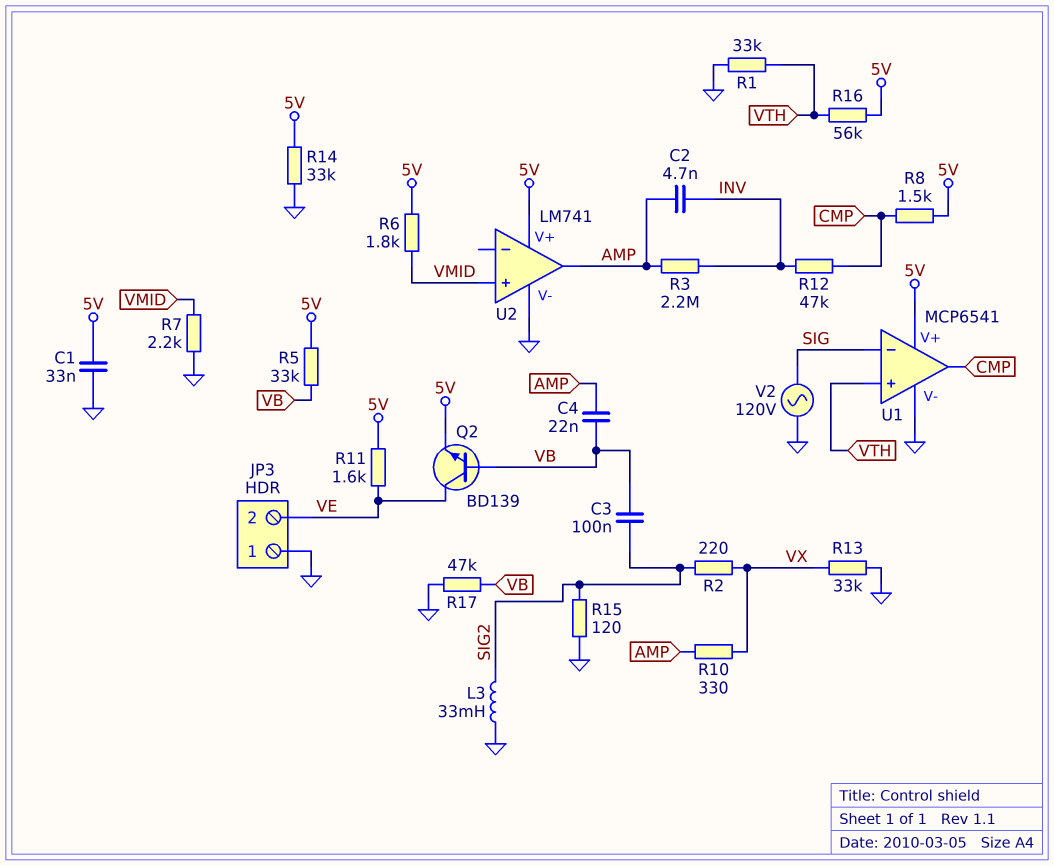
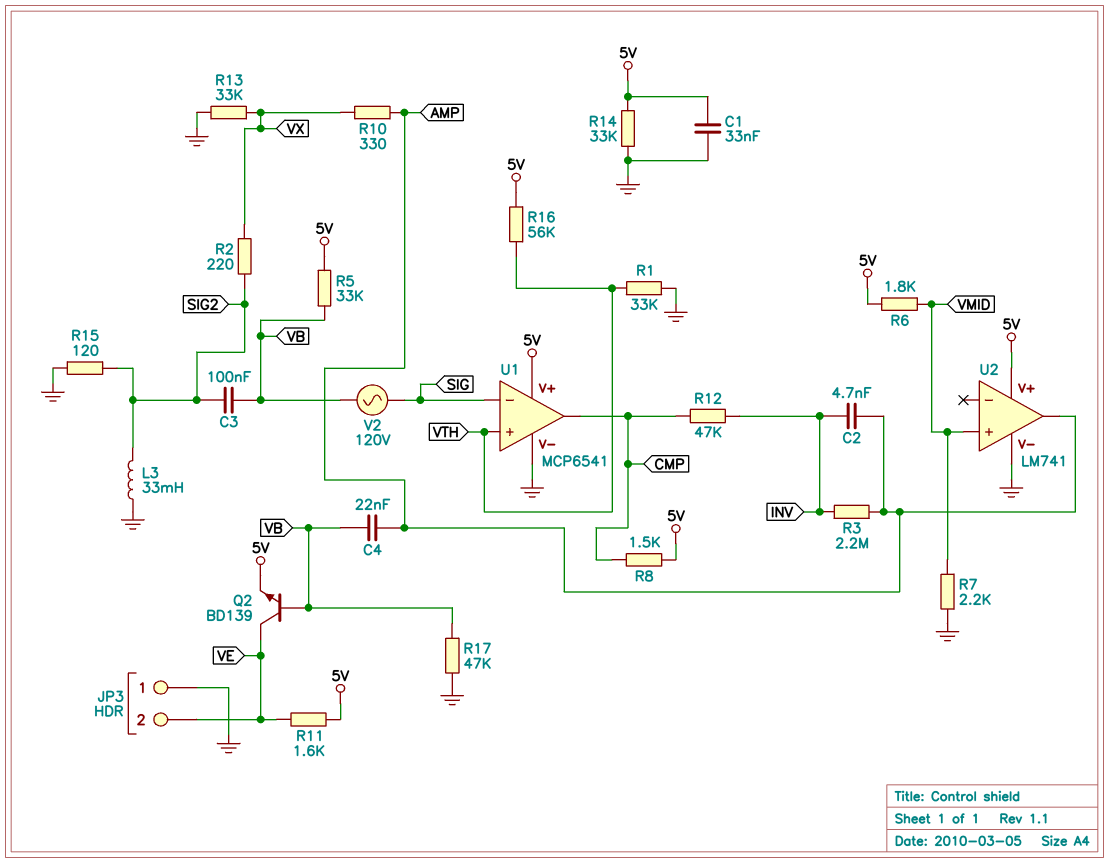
V2: AC 120V (GND, SIG) -> AC 120V (SIG, VB)

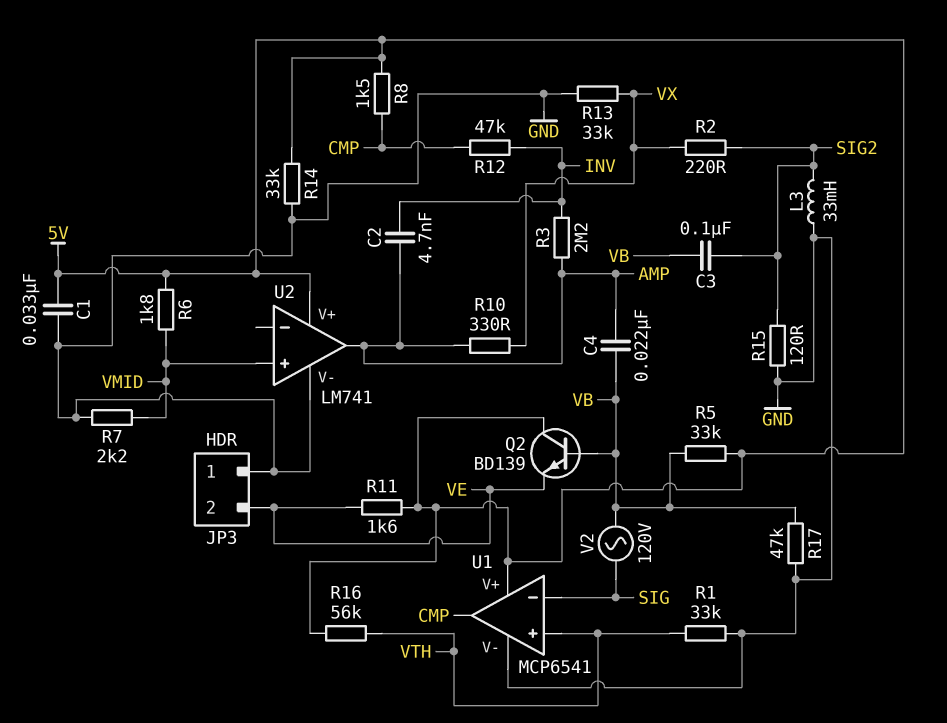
Q2: NPN BD139 (B VB, C VE, E 5V) -> NPN BD139 (B VB, C 5V, E VE)

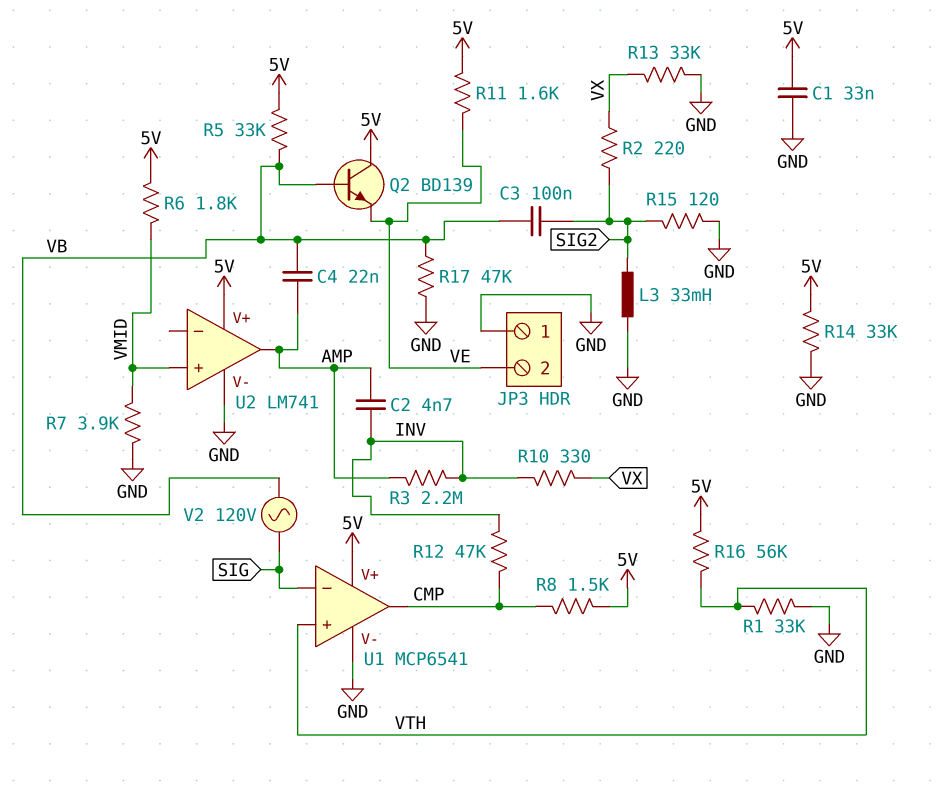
R7: 2.2k (GND, VMID) -> 3.9k (GND, VMID)
R10: 330 (AMP, VX) -> 330 (INV, VX)

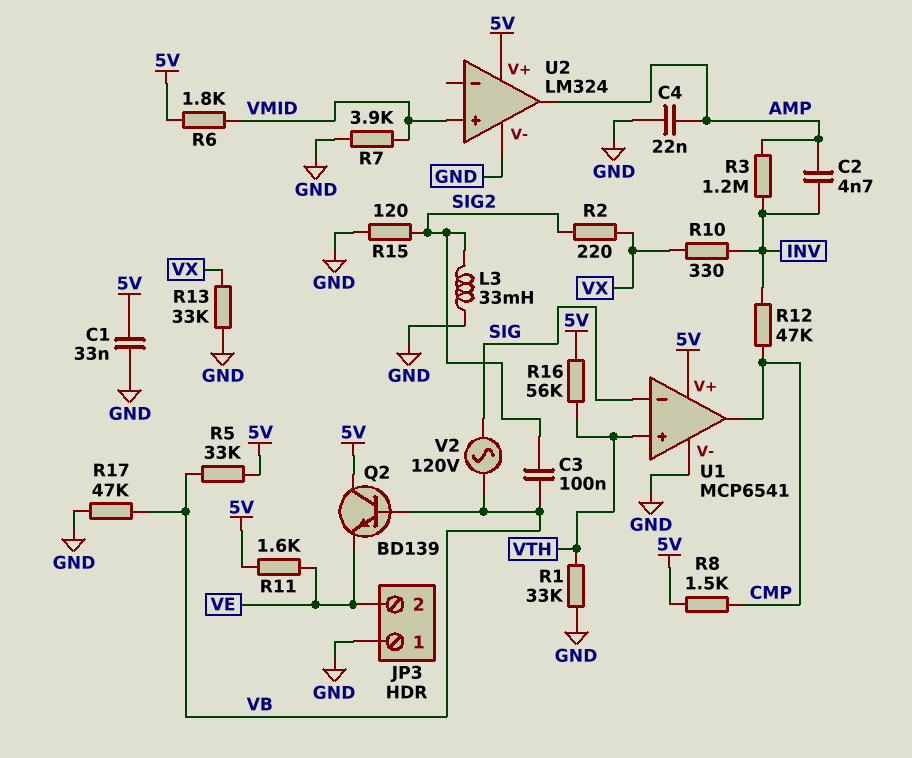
C4: 22nF (AMP, VB) -> 22nF (AMP, GND)
R3: 2.2M (AMP, INV) -> 1.2M (AMP, INV)
R14: 33k (5V, GND) -> none
U2: LM741 -> LM324

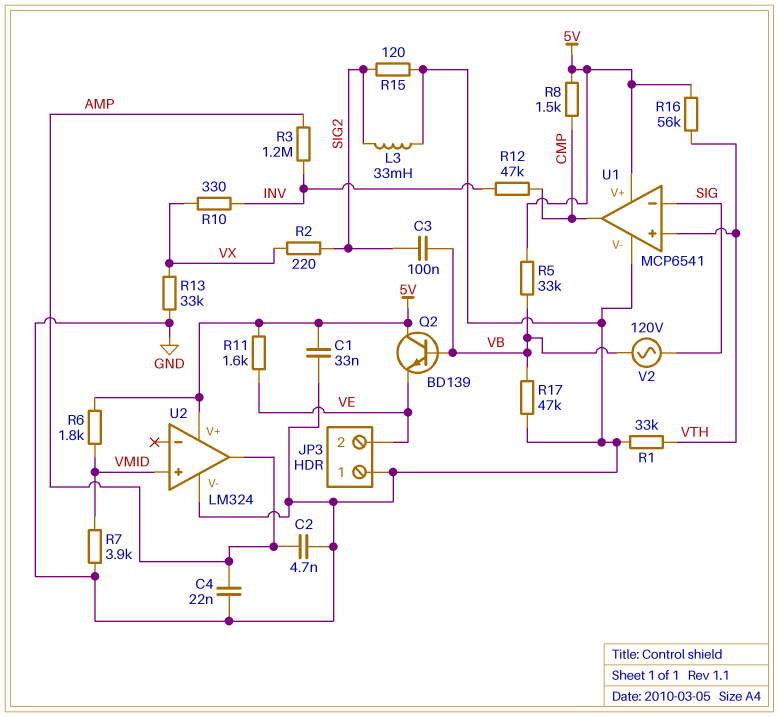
C2: 4.7nF (AMP, INV) -> 4.7nF (AMP, GND)

